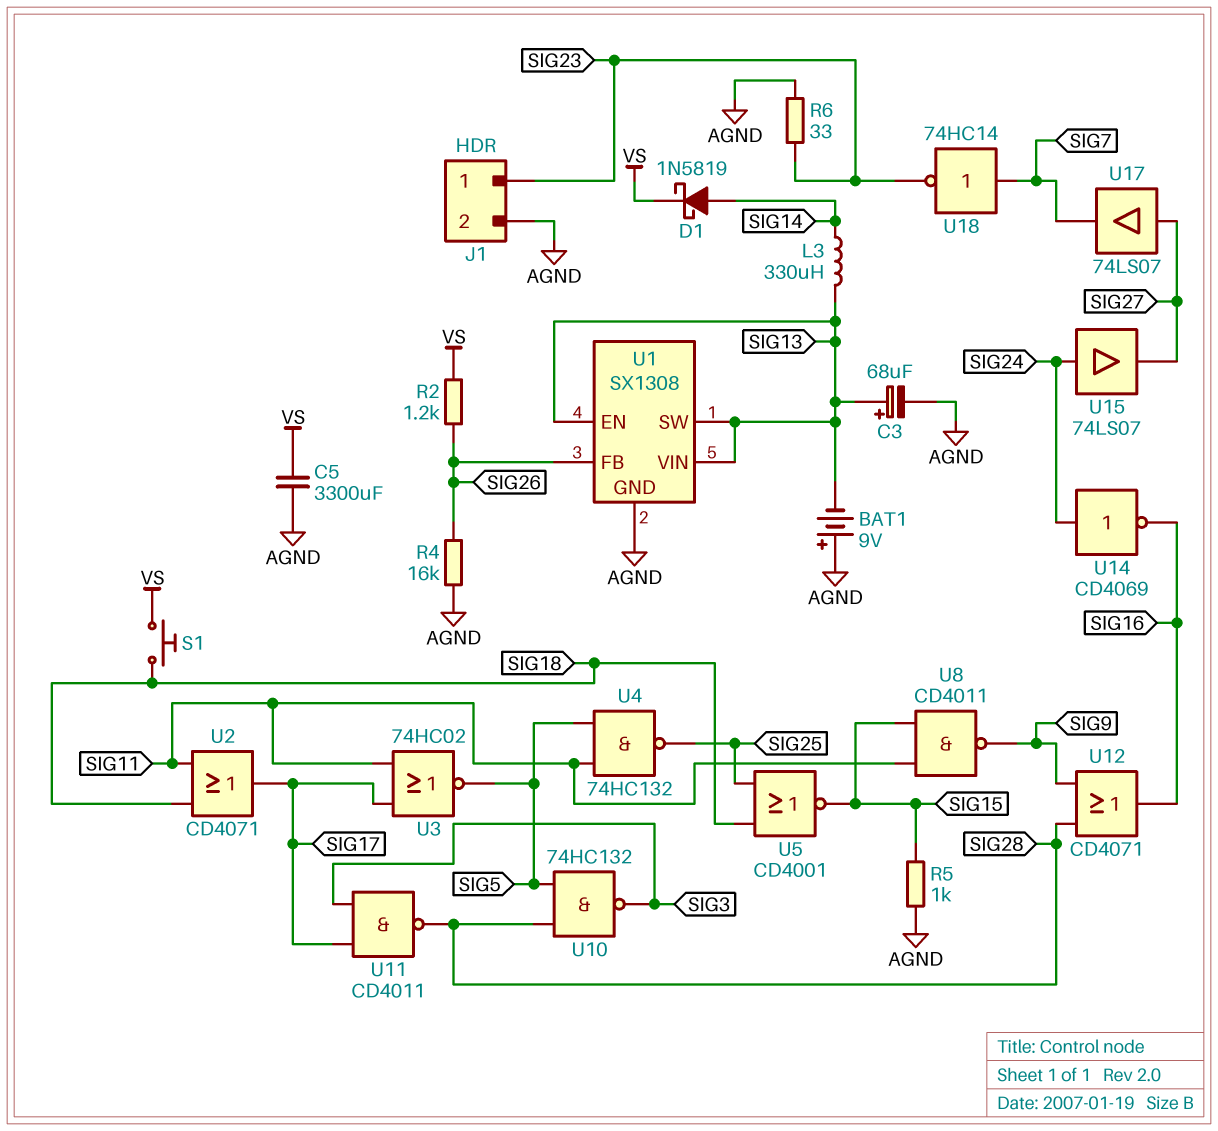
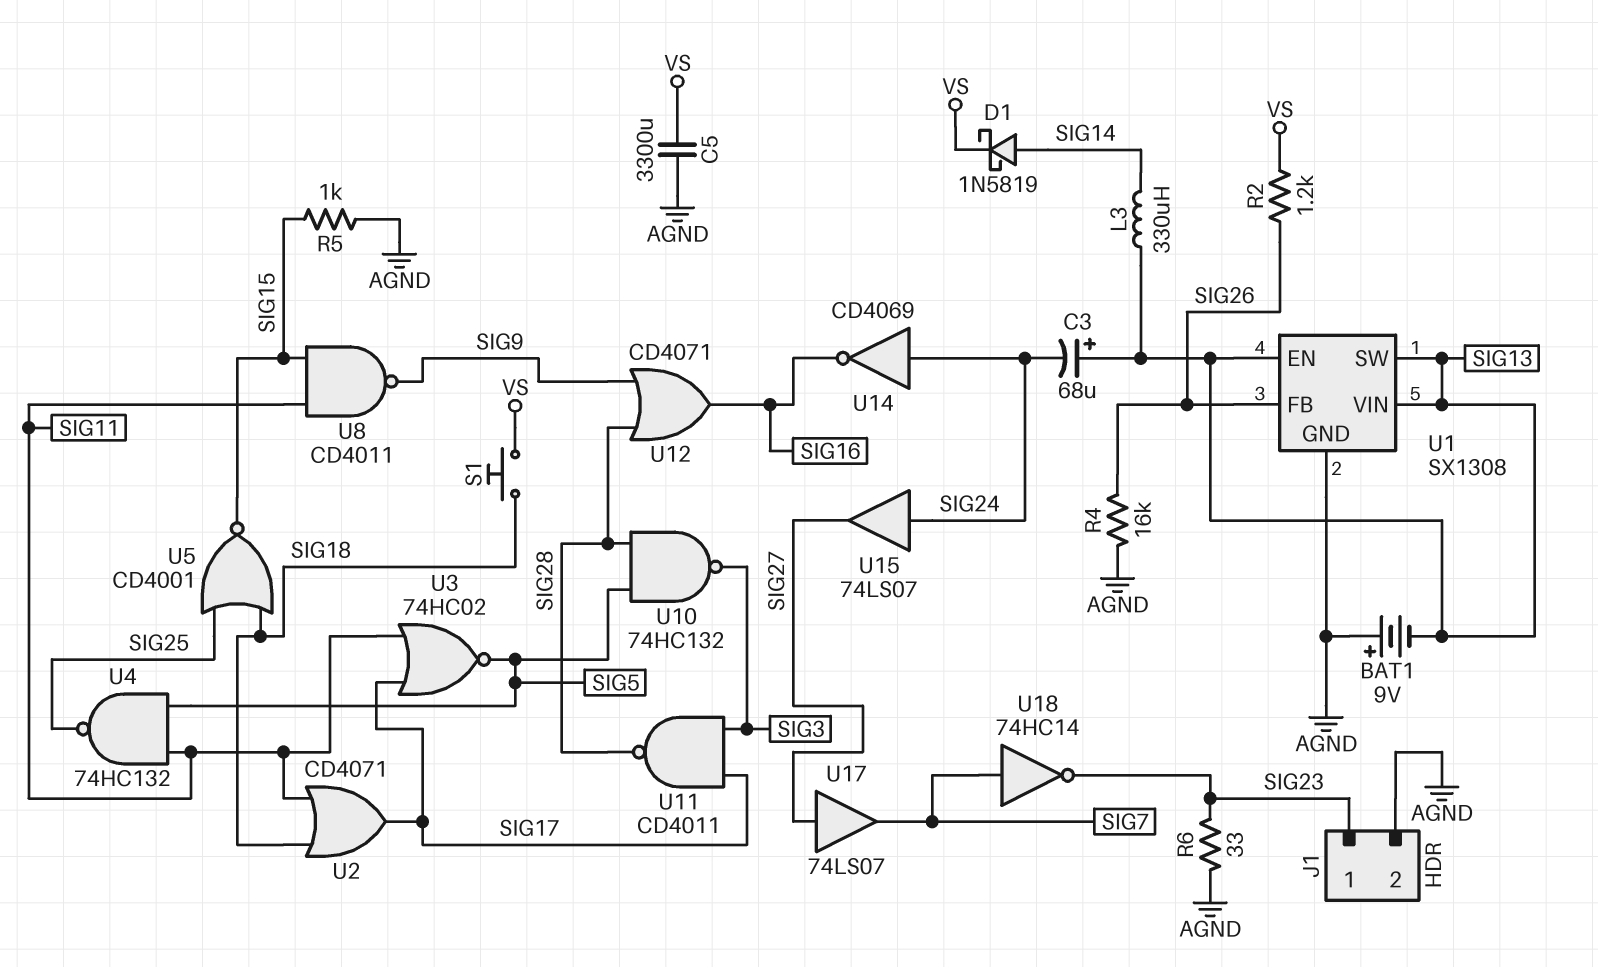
C3: 68uF (plus SIG13, minus AGND) -> 68uF (plus SIG13, minus SIG24)

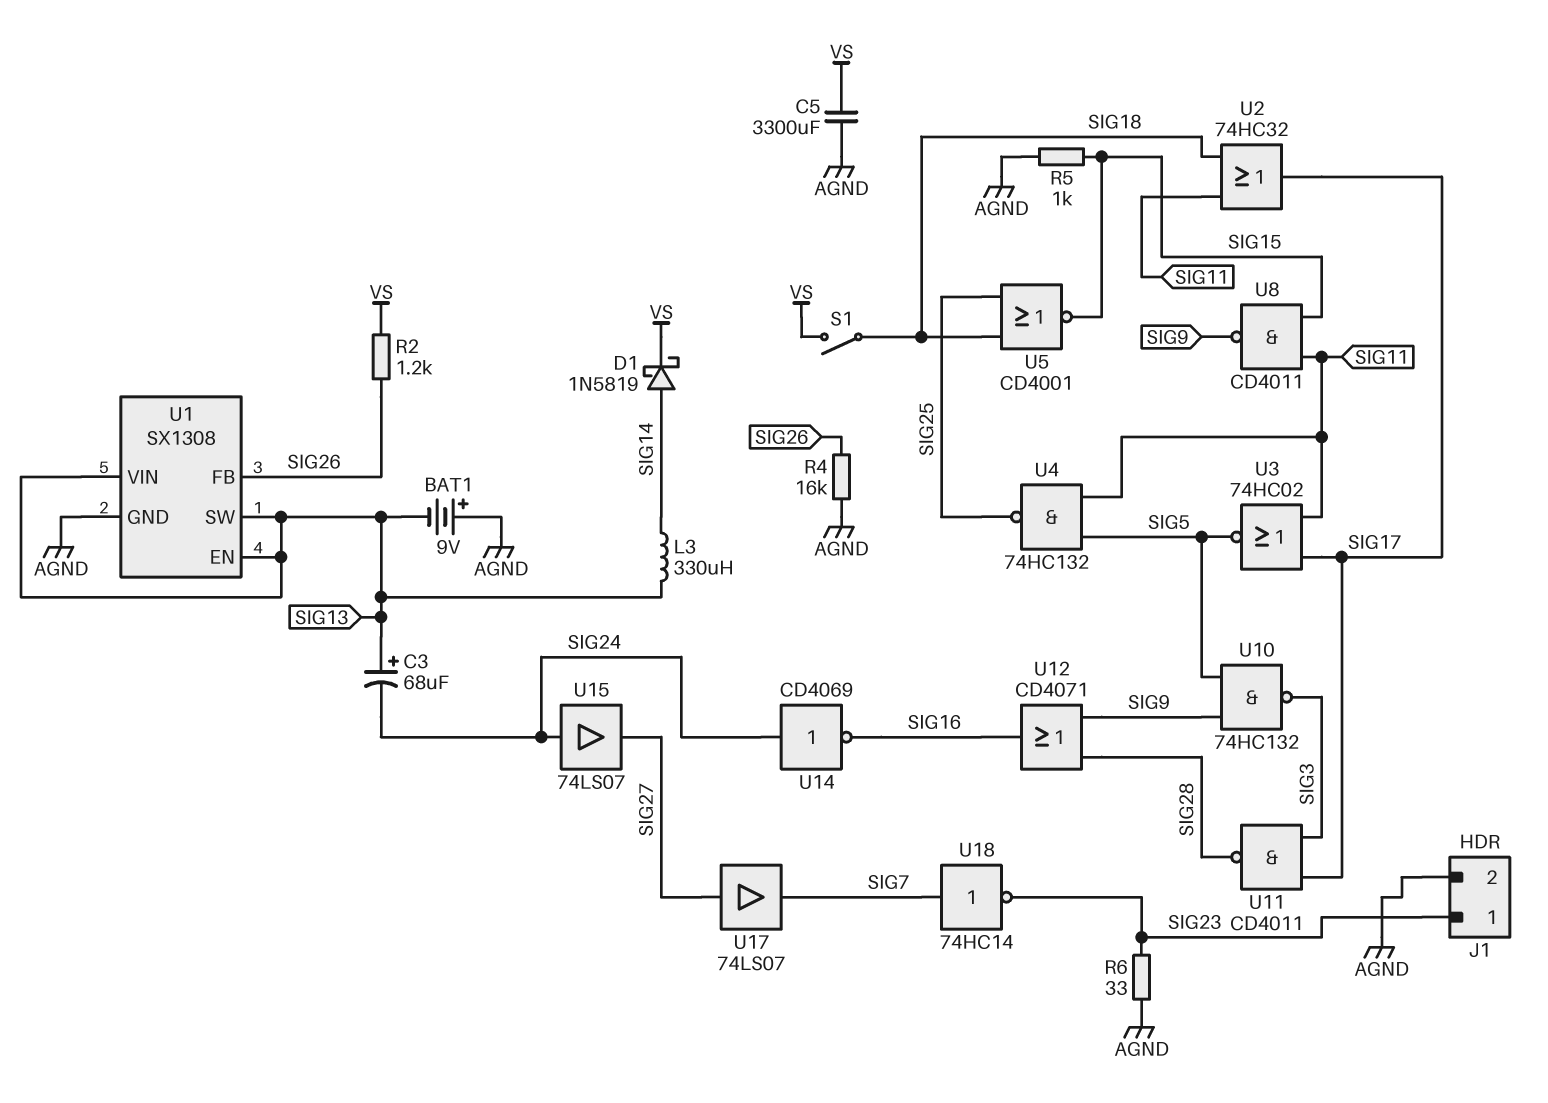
S1: button (SIG18, VS) -> switch (SIG18, VS)
U2: OR CD4071 (in SIG11, in SIG18, out SIG17) -> OR 74HC32 (in SIG11, in SIG18, out SIG17)
U10: NAND 74HC132 (in SIG5, in SIG28, out SIG3) -> NAND 74HC132 (in SIG5, in SIG9, out SIG3)

